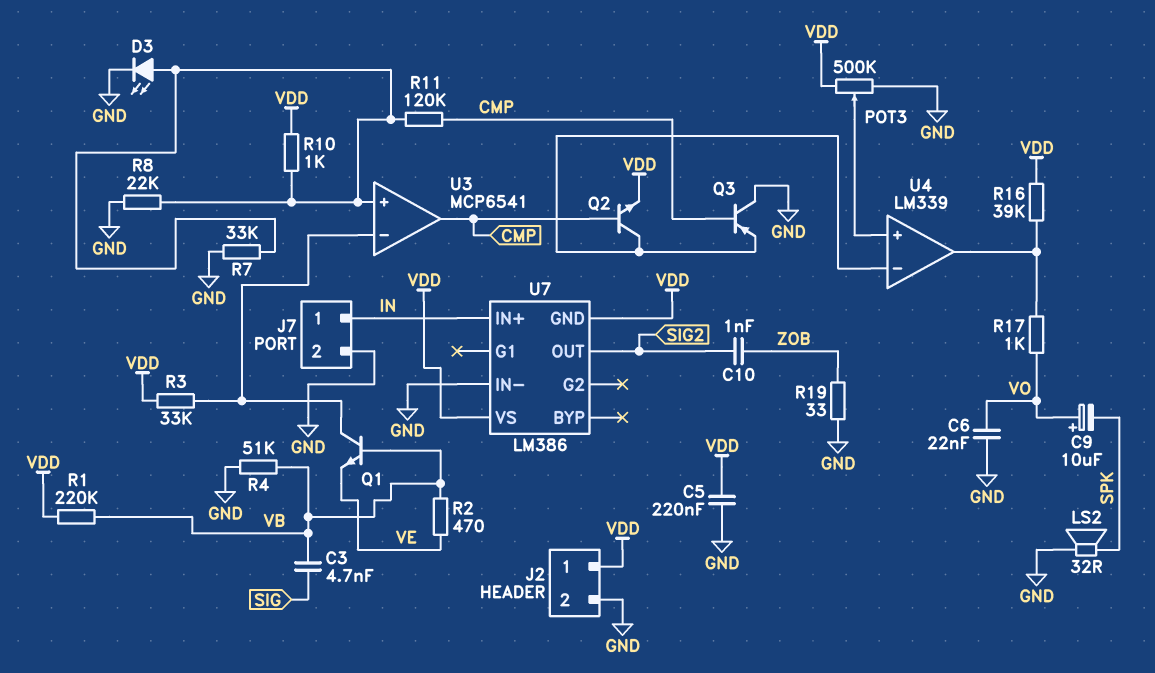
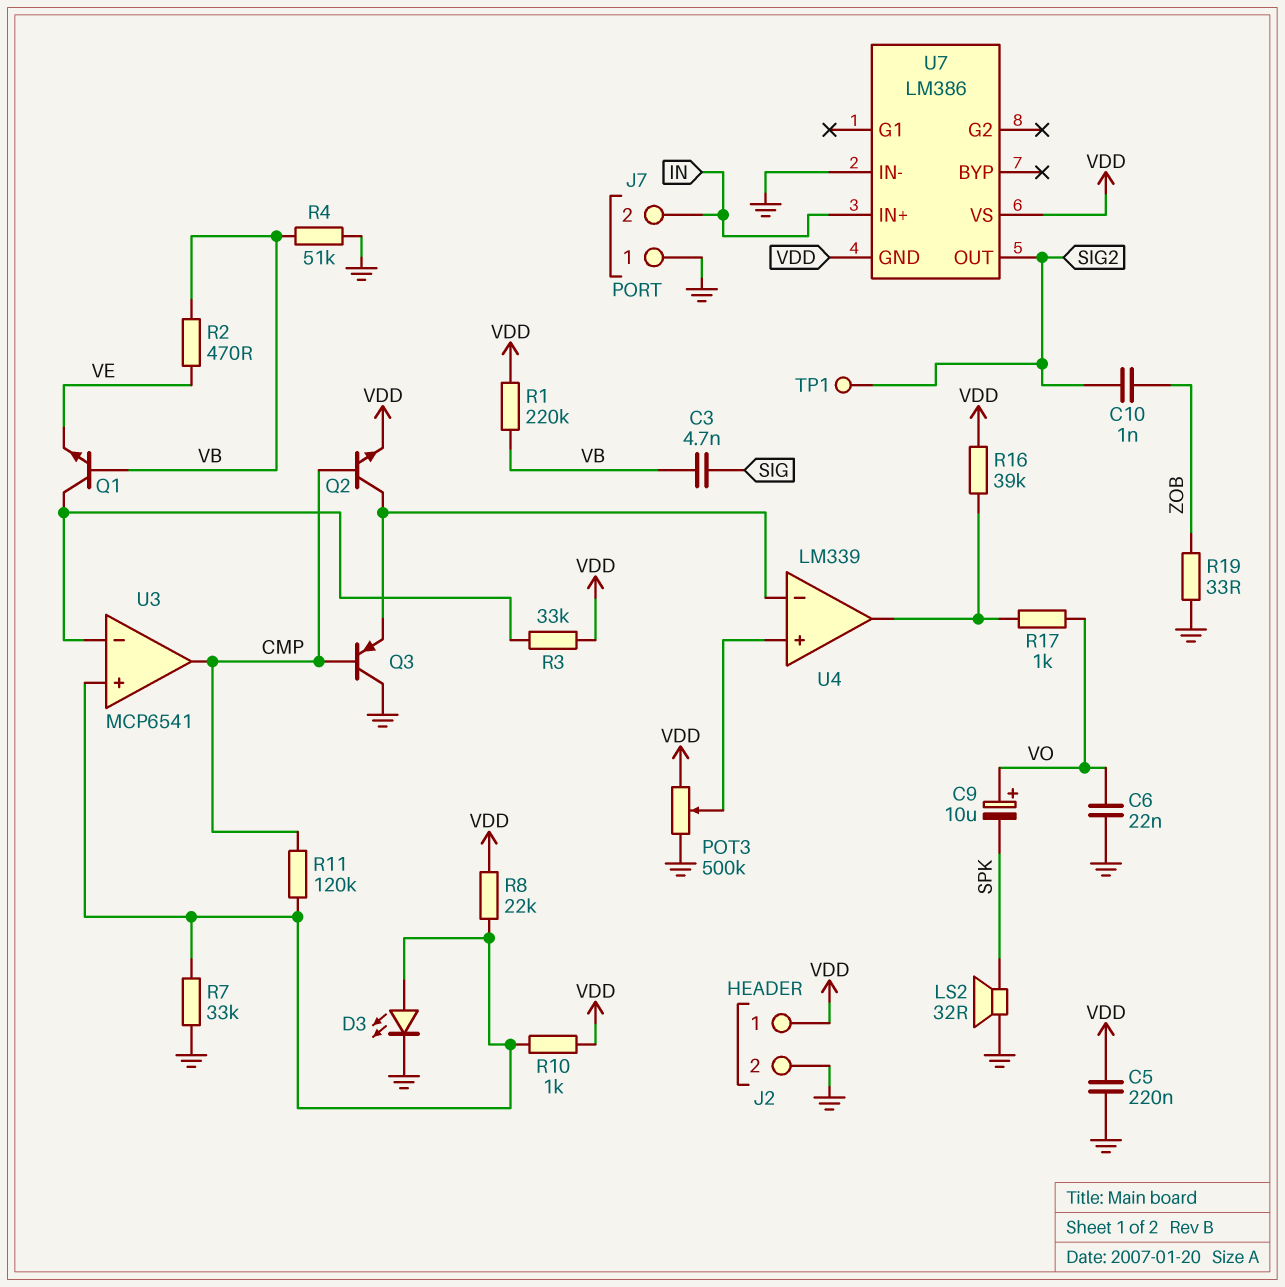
J7 pin 1: IN -> GND
J7 pin 2: GND -> IN
R8: 22k (GND, U3/in+) -> 22k (U3/in+, VDD)
TP1: none -> test point (SIG2)

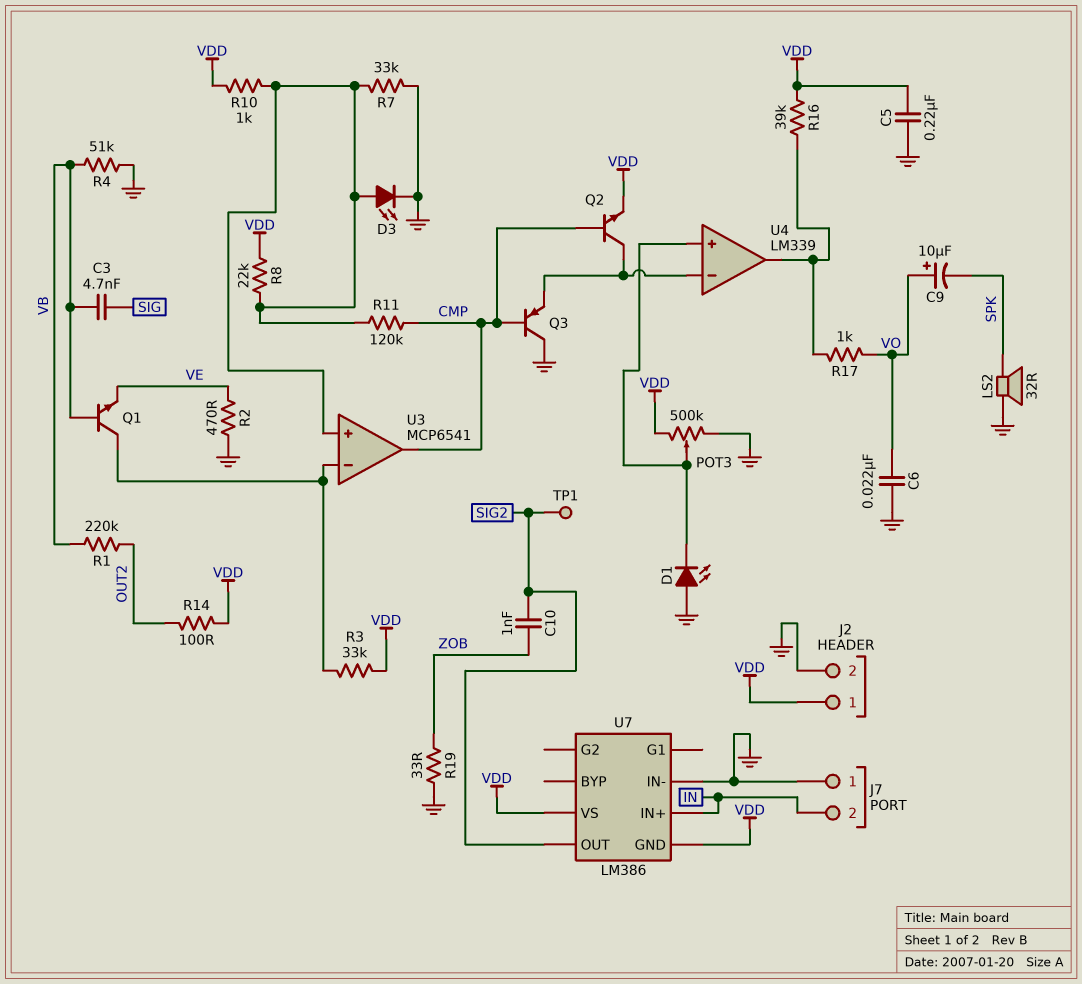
D1: none -> LED (A GND, K U4/in+)
R1: 220k (VB, VDD) -> 220k (OUT2, VB)
R2: 470 (VB, VE) -> 470 (GND, VE)
R14: none -> 100 (OUT2, VDD)

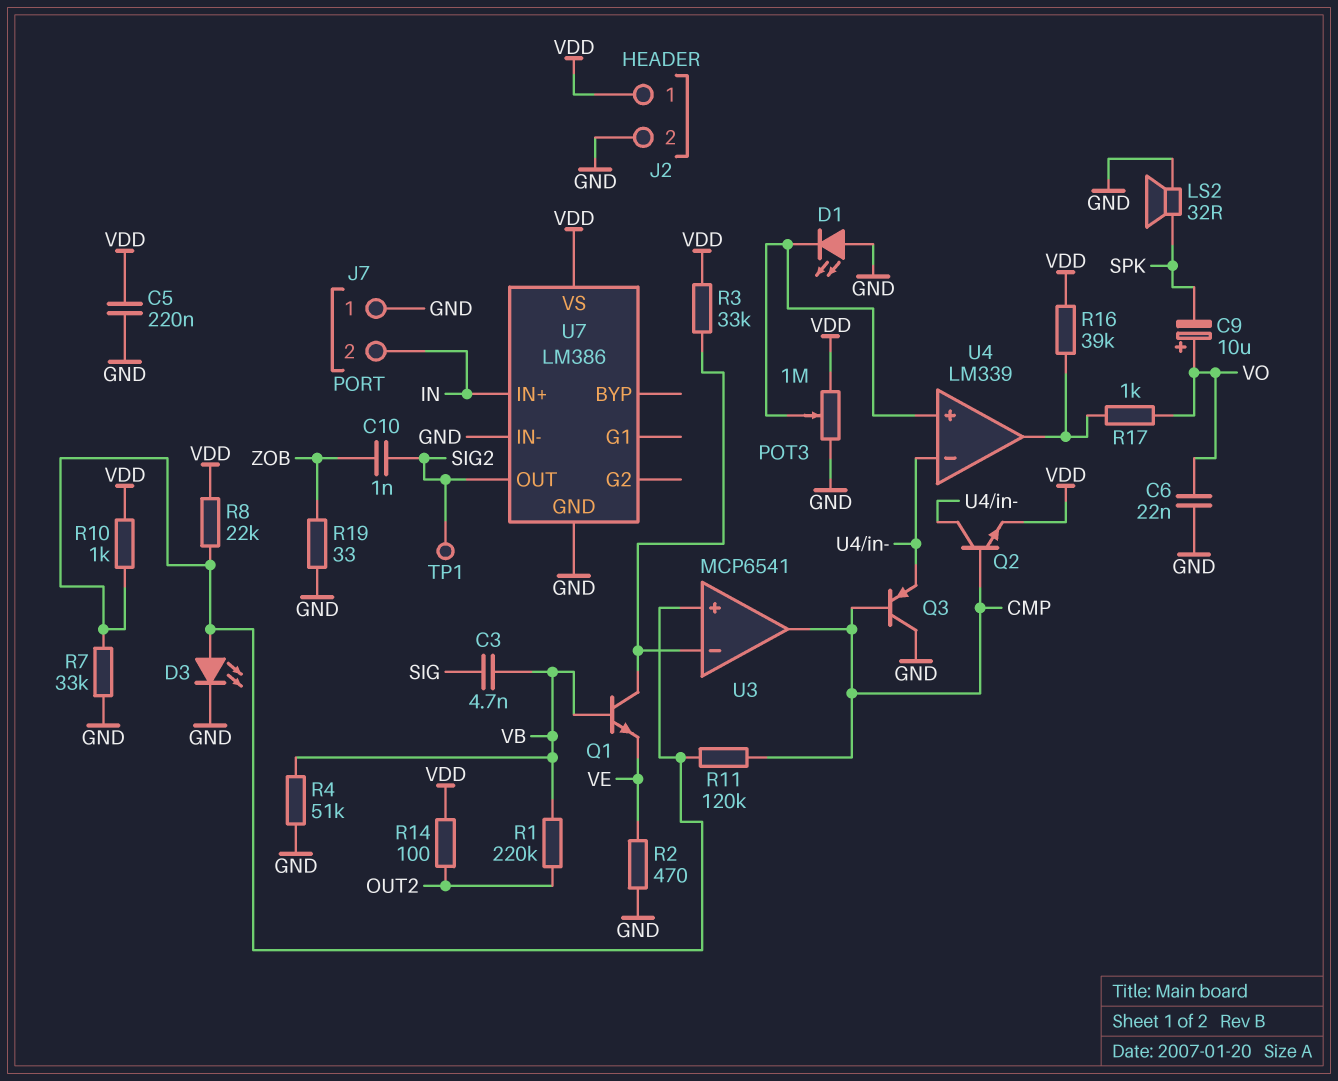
POT3: 500k (GND, VDD, wiper U4/in+) -> 1M (GND, VDD, wiper U4/in+)
U7 pin GND: VDD -> GND

